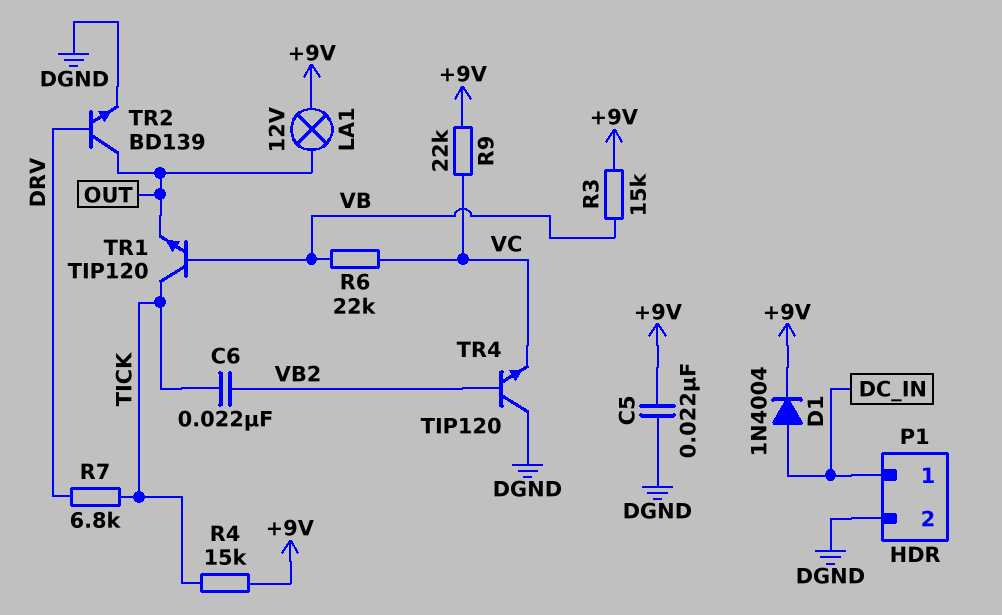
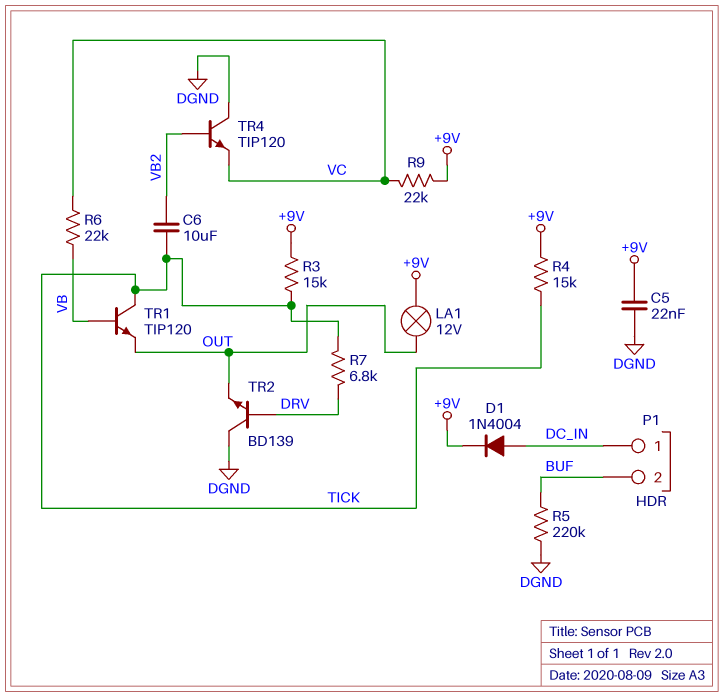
C6: 22nF (TICK, VB2) -> 10uF (TICK, VB2)
P1 pin 2: DGND -> BUF
R3: 15k (+9V, VB) -> 15k (+9V, TICK)
R5: none -> 220k (BUF, DGND)
TR2: NPN BD139 (B DRV, C OUT, E DGND) -> NPN BD139 (B DRV, C DGND, E OUT)

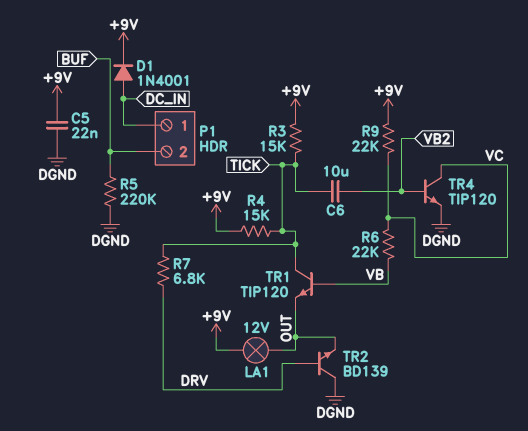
D1: diode 1N4004 (A DC_IN, K +9V) -> diode 1N4001 (A DC_IN, K +9V)
TR4: NPN TIP120 (B VB2, C DGND, E VC) -> NPN TIP120 (B VB2, C VC, E DGND)

